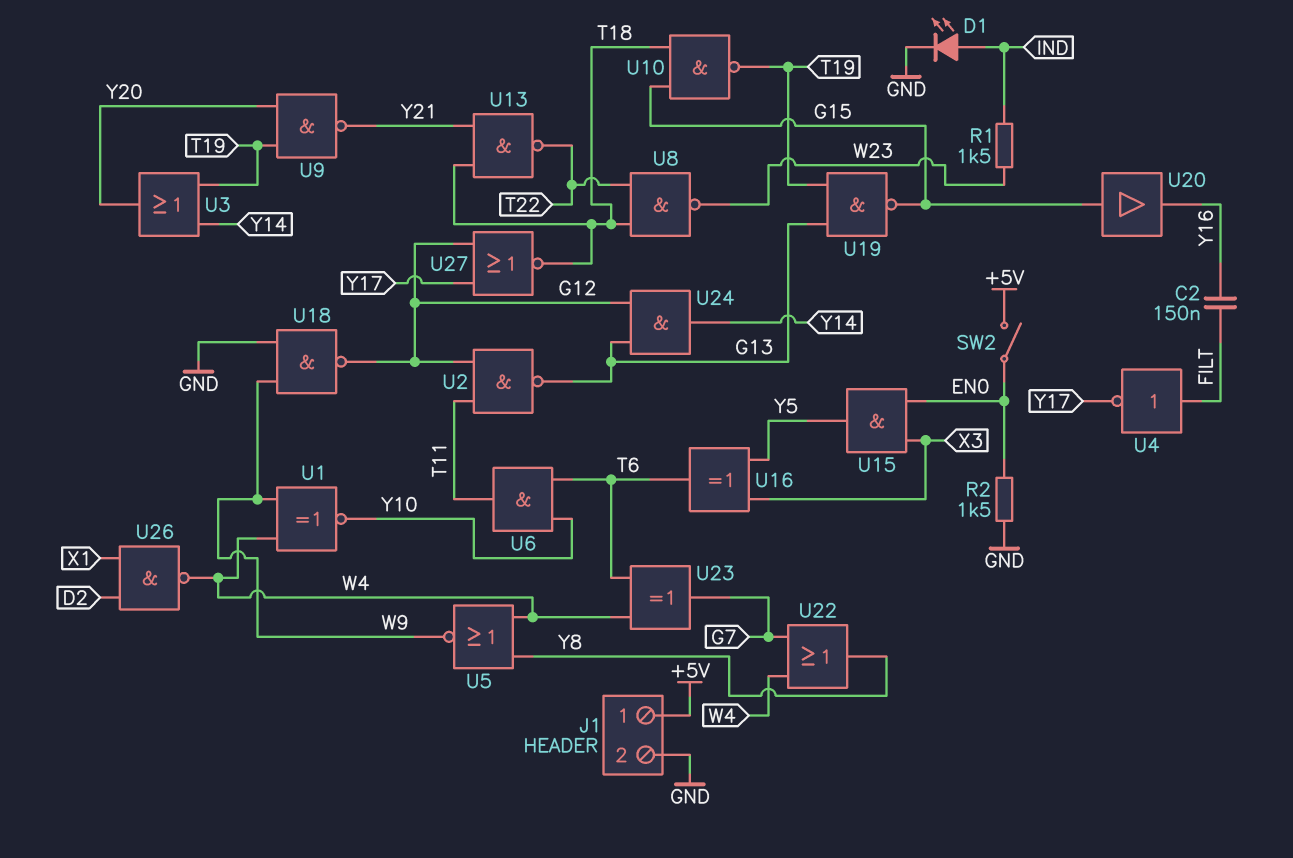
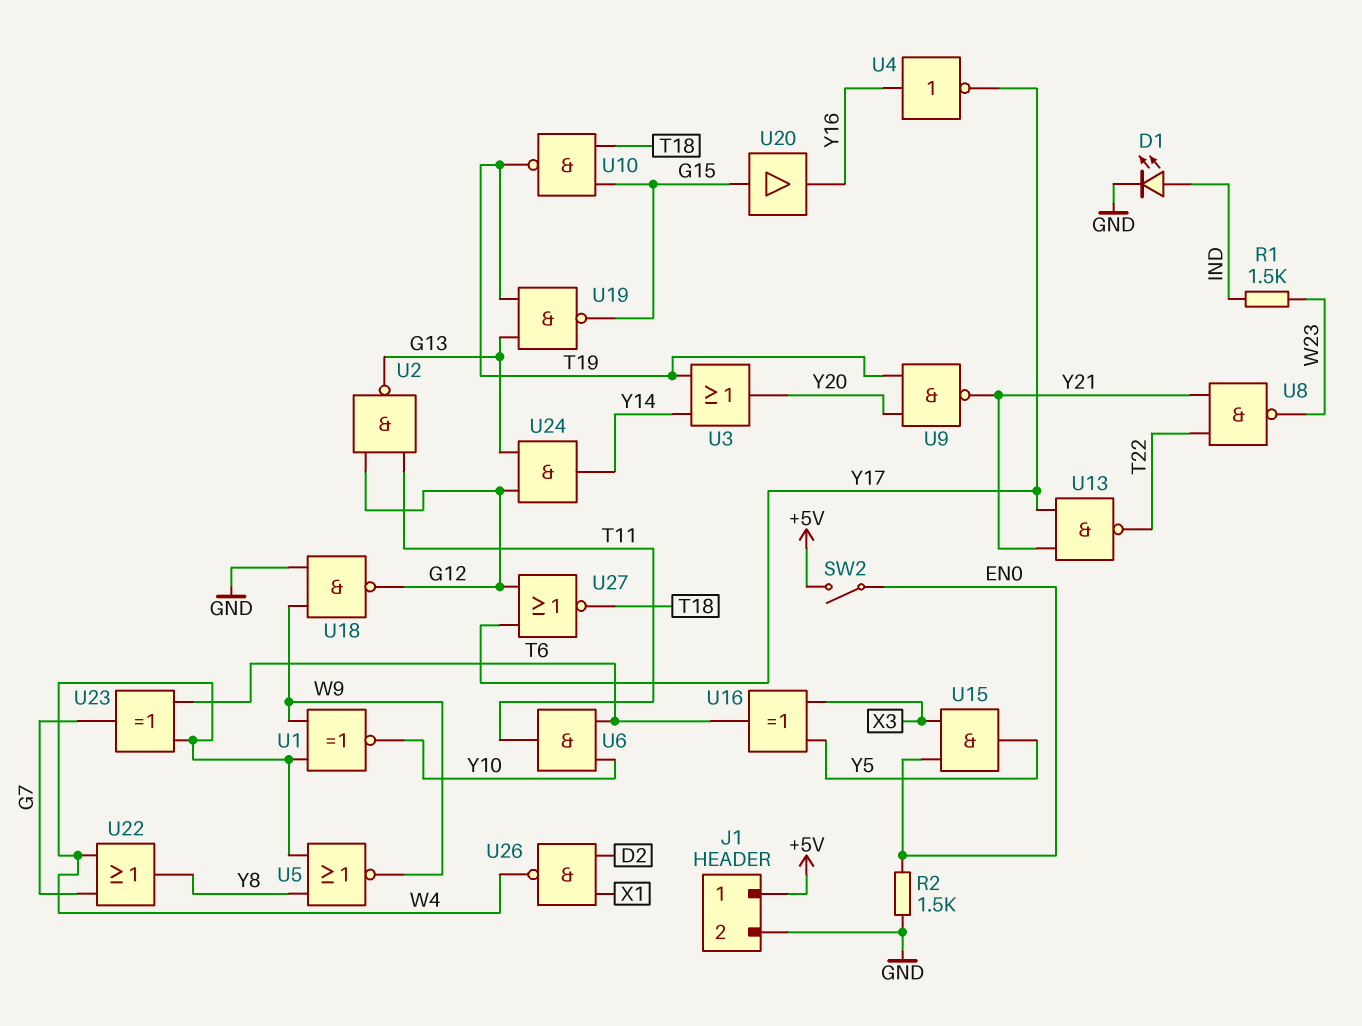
C2: 150nF (FILT, Y16) -> none
U4: NOT (in FILT, out Y17) -> NOT (in Y16, out Y17)
U8: NAND (in T18, in T22, out W23) -> NAND (in T22, in Y21, out W23)
U13: NAND (in T18, in Y21, out T22) -> NAND (in Y17, in Y21, out T22)

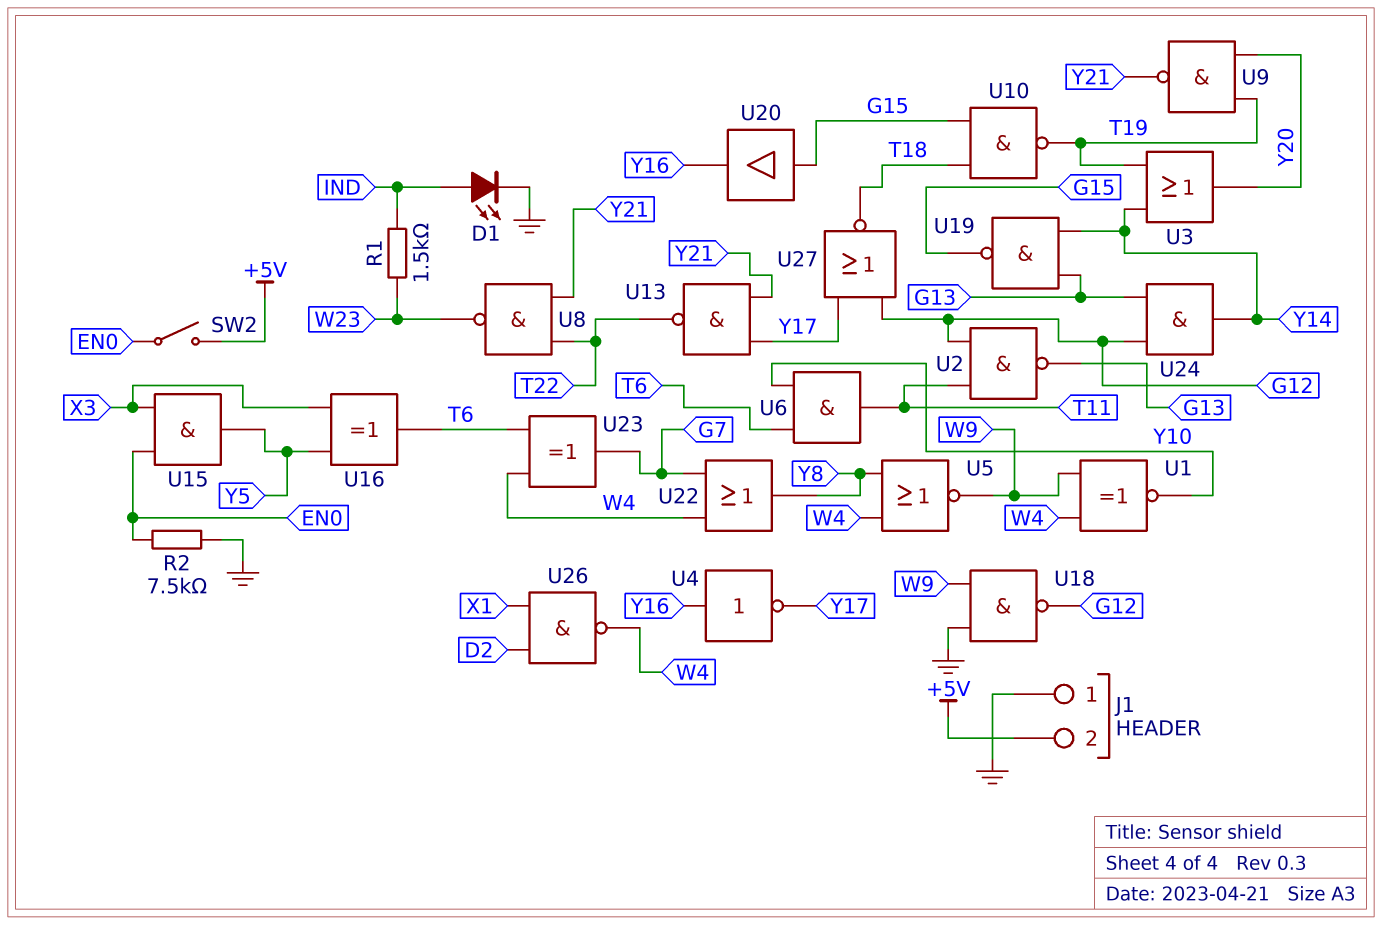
J1 pin 1: +5V -> GND
J1 pin 2: GND -> +5V
R2: 1.5k (EN0, GND) -> 7.5k (EN0, GND)
U19: NAND (in G13, in T19, out G15) -> NAND (in G13, in Y14, out G15)

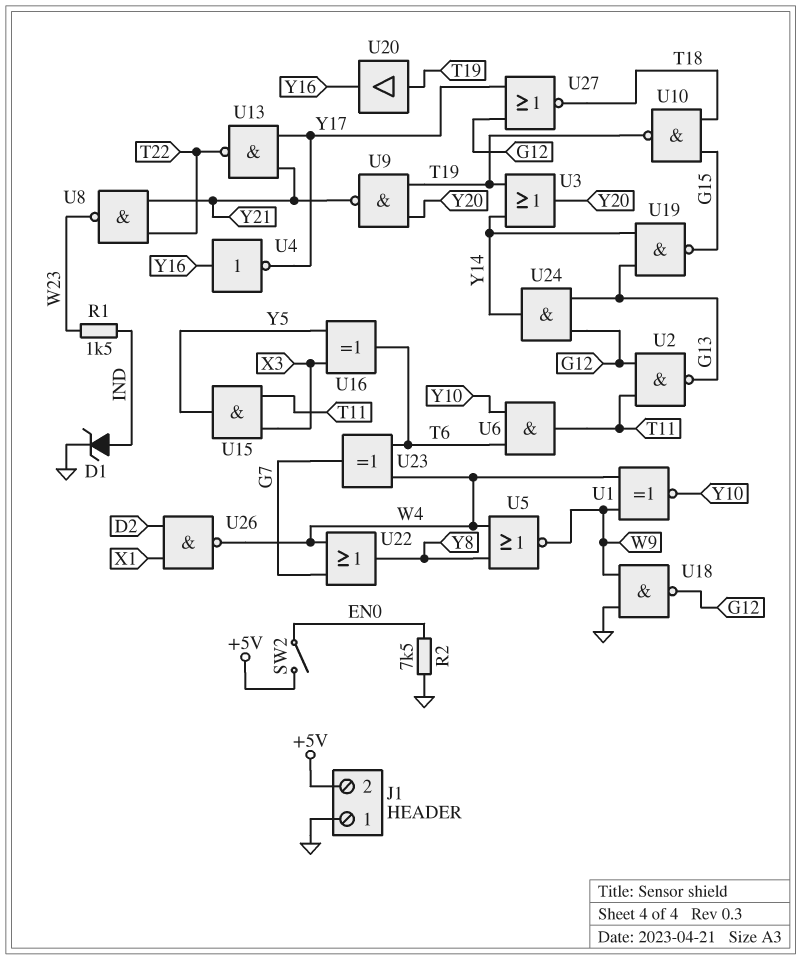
D1: LED (A IND, K GND) -> zener (A IND, K GND)
U15: AND (in EN0, in X3, out Y5) -> AND (in T11, in X3, out Y5)
U20: buffer (in G15, out Y16) -> buffer (in T19, out Y16)

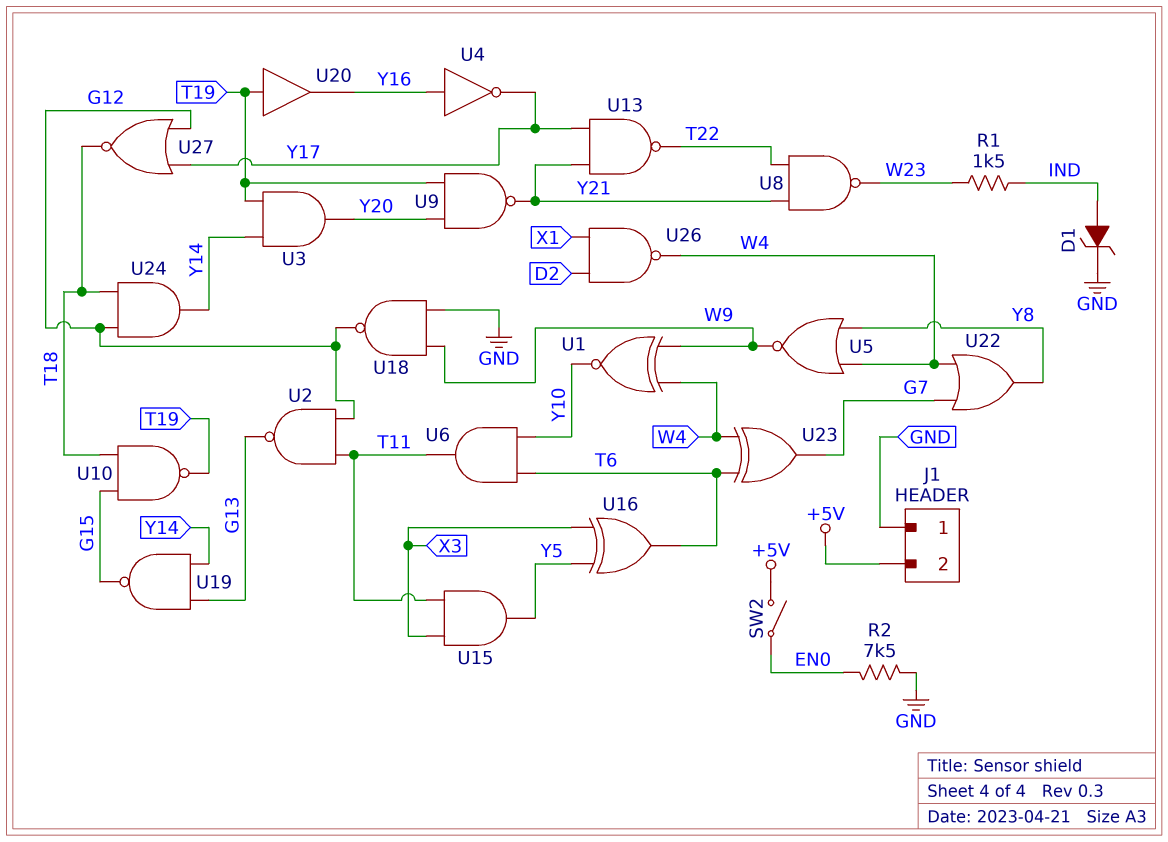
U3: OR (in T19, in Y14, out Y20) -> AND (in T19, in Y14, out Y20)
U24: AND (in G12, in G13, out Y14) -> AND (in G12, in T18, out Y14)

